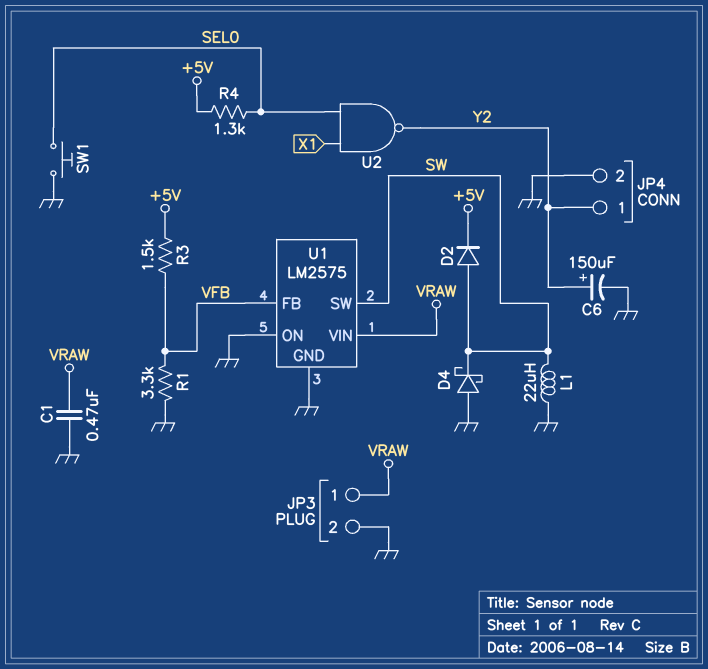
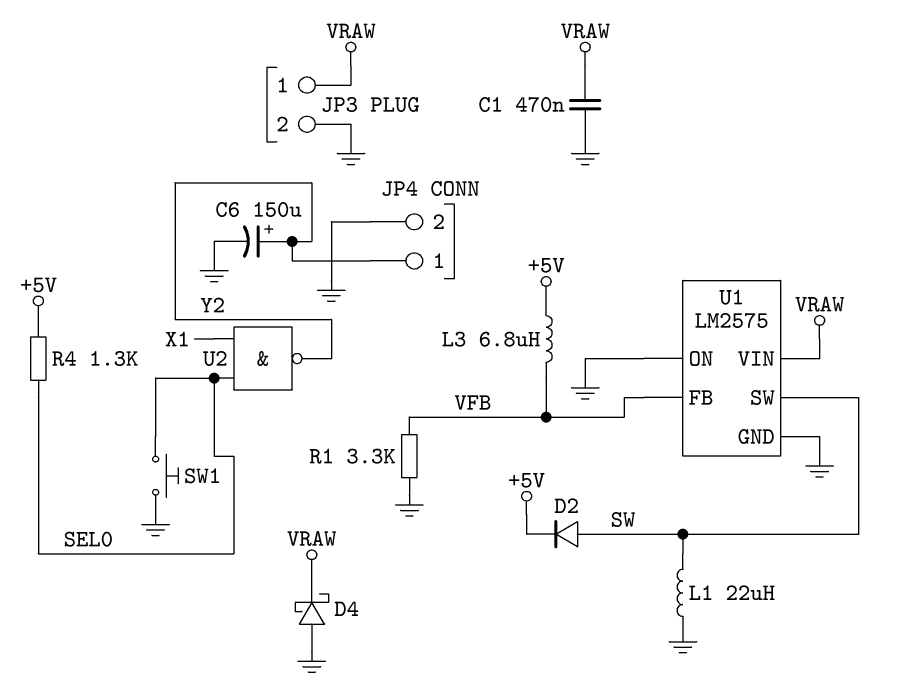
D4: schottky (A GND, K SW) -> schottky (A GND, K VRAW)
L3: none -> 6.8uH (+5V, VFB)
R3: 1.5k (+5V, VFB) -> none

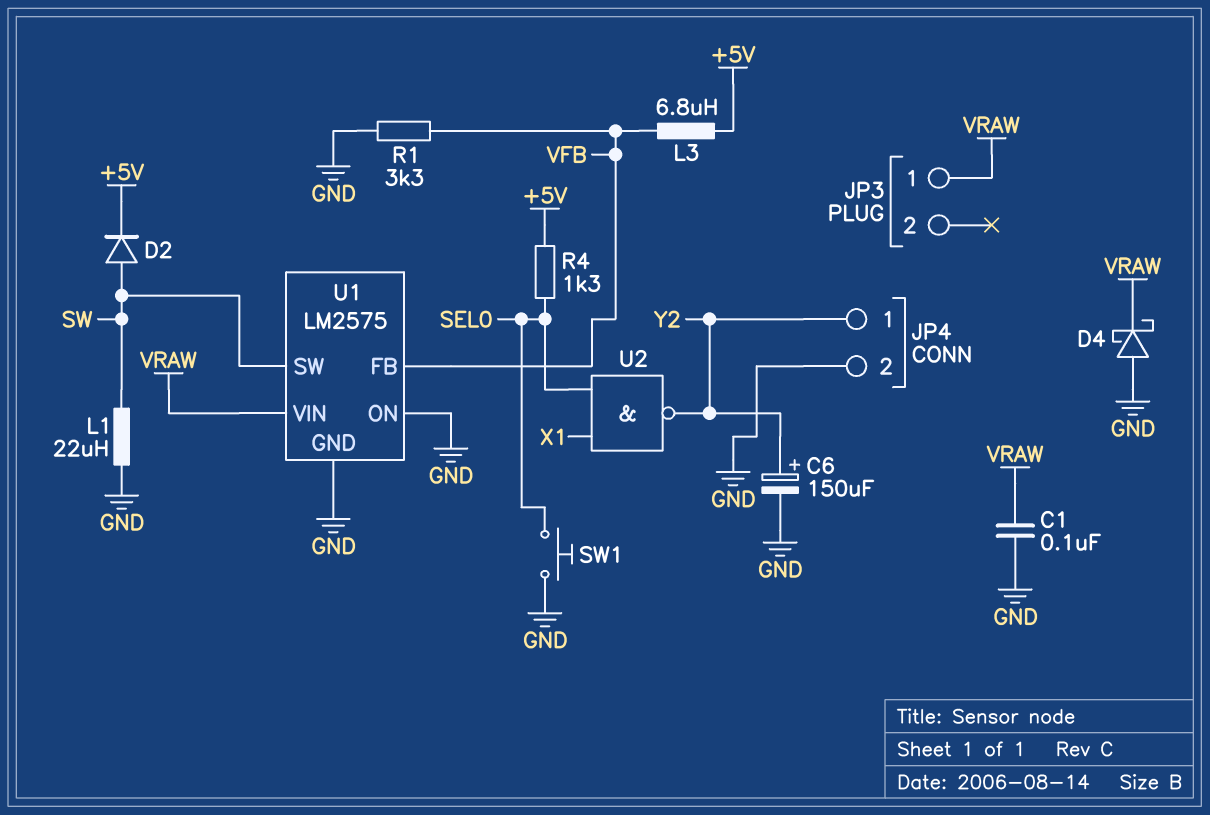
C1: 470nF (GND, VRAW) -> 100nF (GND, VRAW)
JP3 pin 2: GND -> none

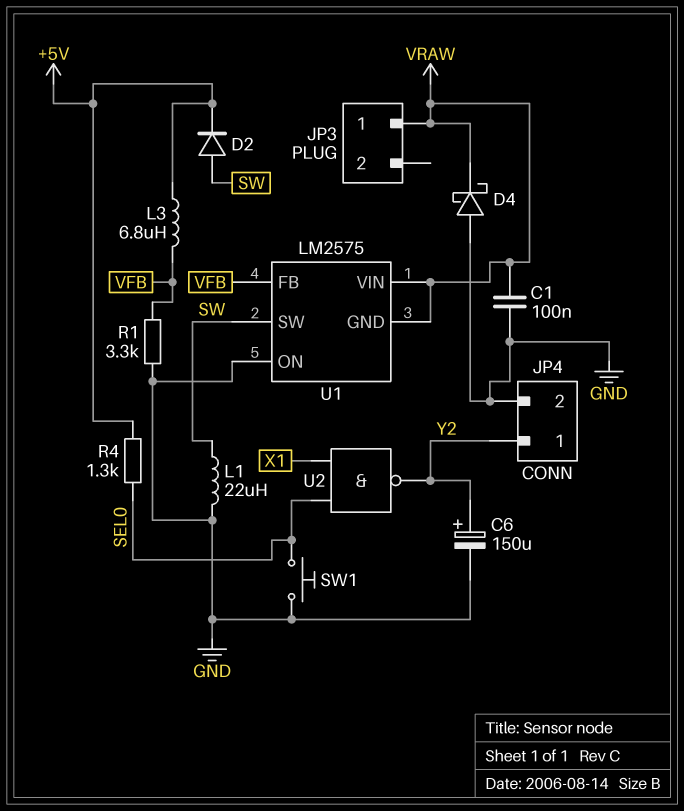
U1 pin GND: GND -> VRAW

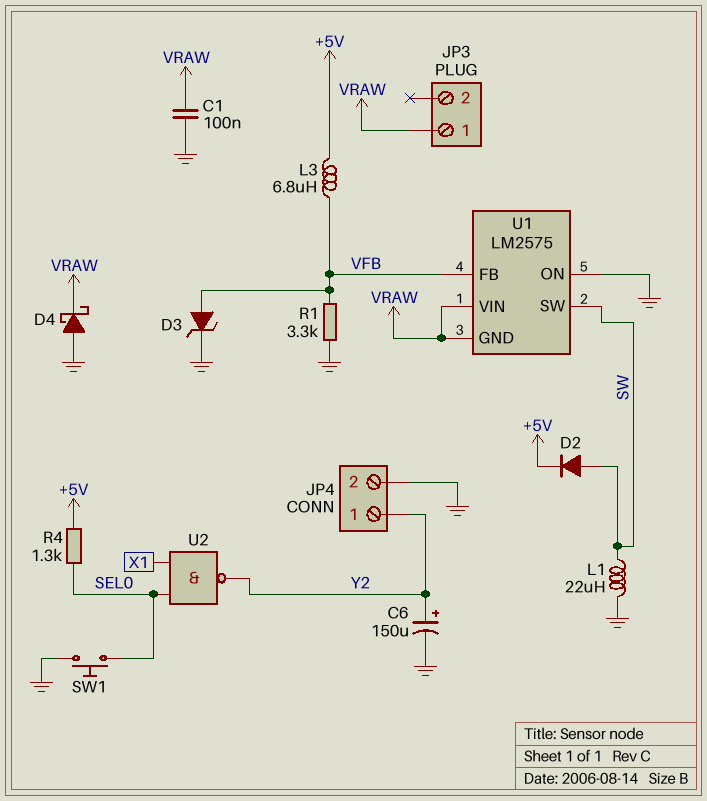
D3: none -> zener (A VFB, K GND)

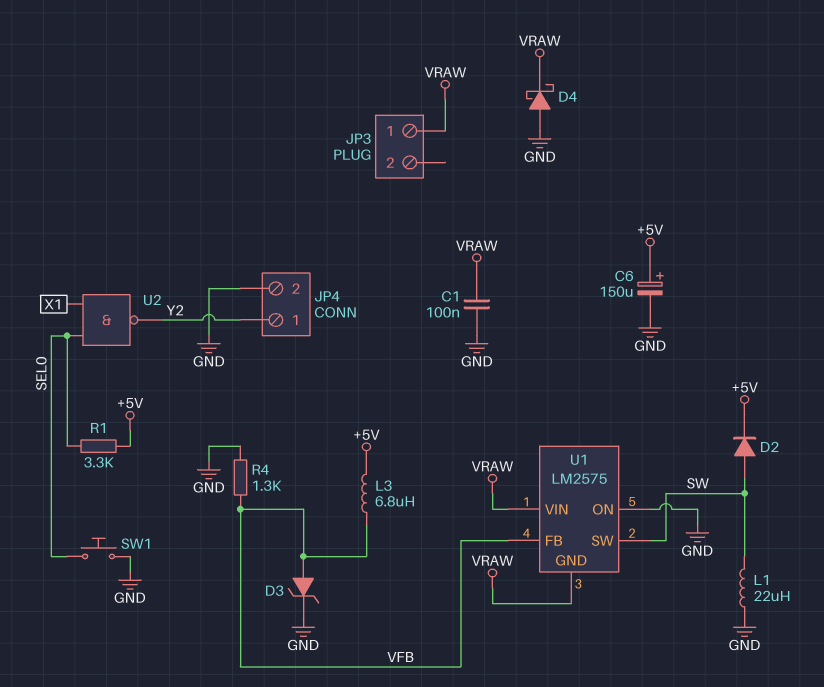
C6: 150uF (plus Y2, minus GND) -> 150uF (plus +5V, minus GND)
R1: 3.3k (GND, VFB) -> 3.3k (+5V, SEL0)
R4: 1.3k (+5V, SEL0) -> 1.3k (GND, VFB)

